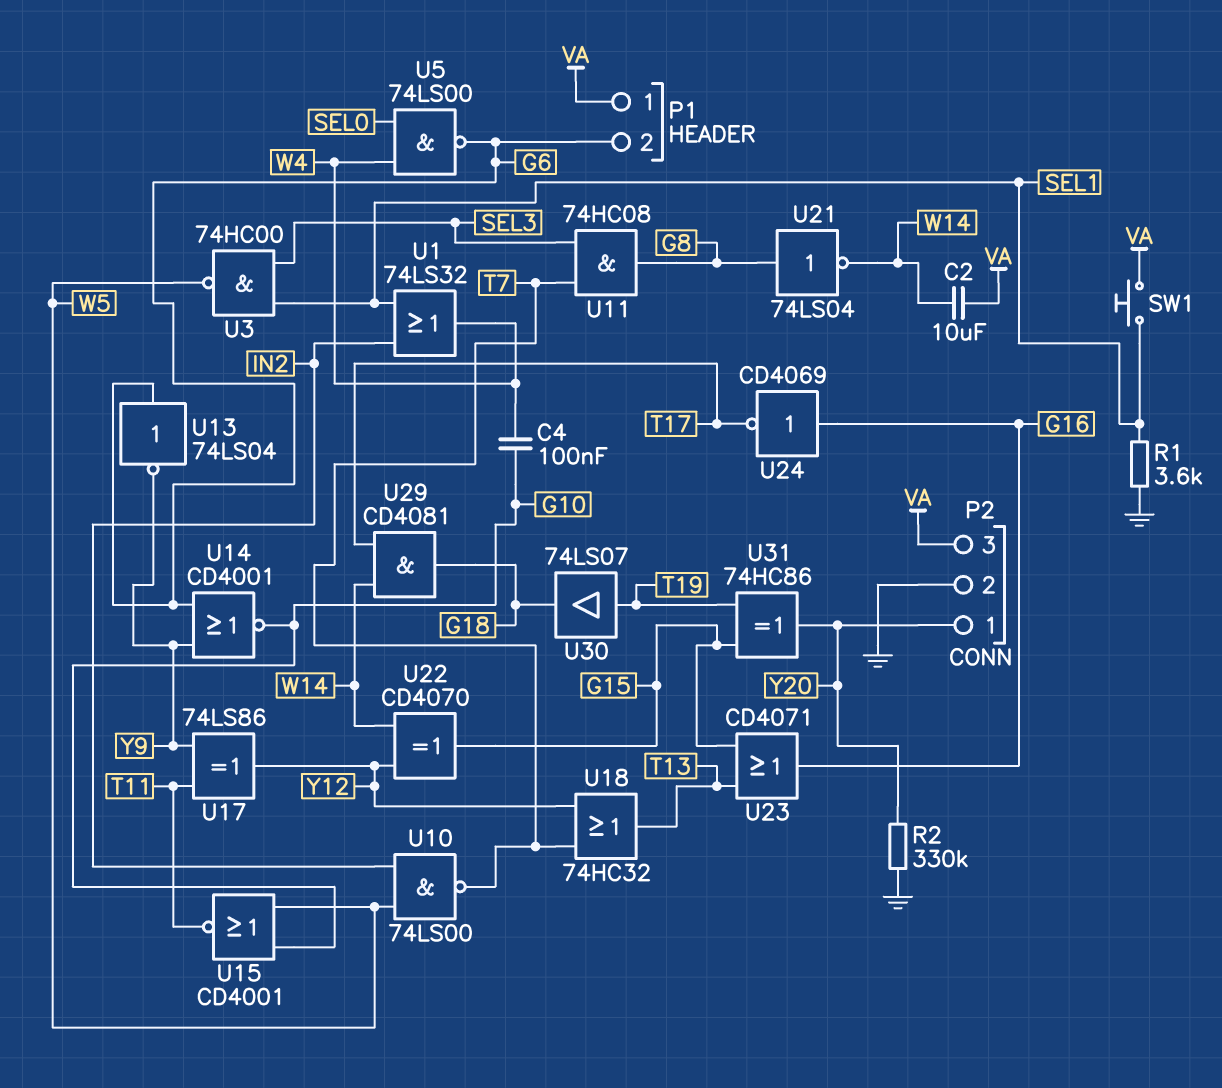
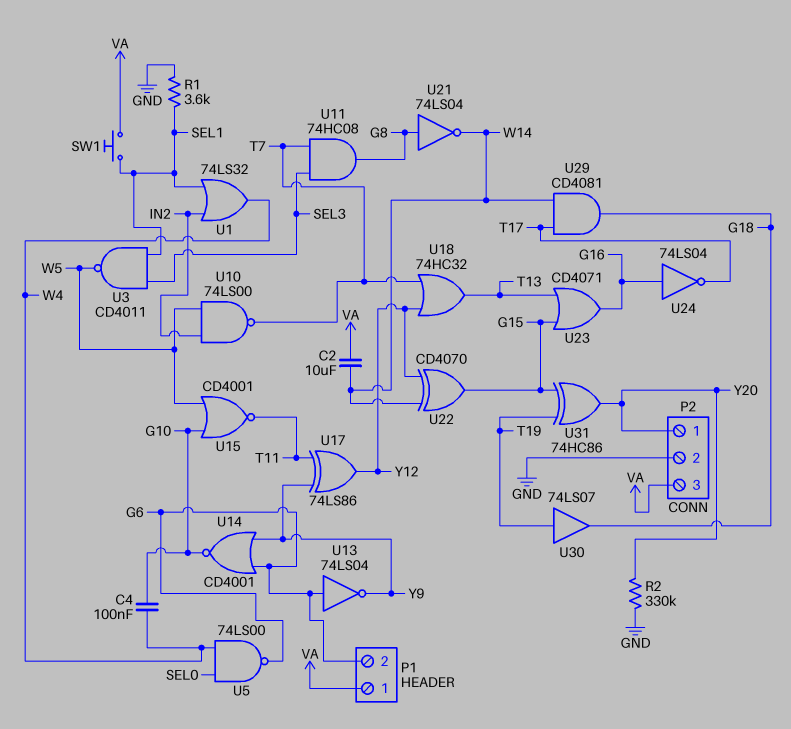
U3: NAND 74HC00 (in SEL1, in SEL3, out W5) -> NAND CD4011 (in SEL1, in SEL3, out W5)
U24: NOT CD4069 (in G16, out T17) -> NOT 74LS04 (in G16, out T17)

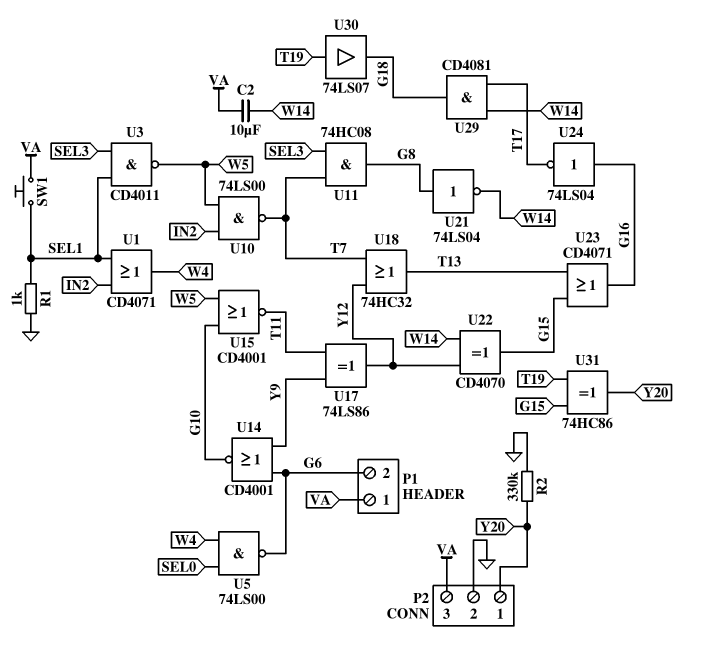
C4: 100nF (G10, W4) -> none
R1: 3.6k (GND, SEL1) -> 1k (GND, SEL1)
U1: OR 74LS32 (in IN2, in SEL1, out W4) -> OR CD4071 (in IN2, in SEL1, out W4)
U13: NOT 74LS04 (in G6, out Y9) -> none

